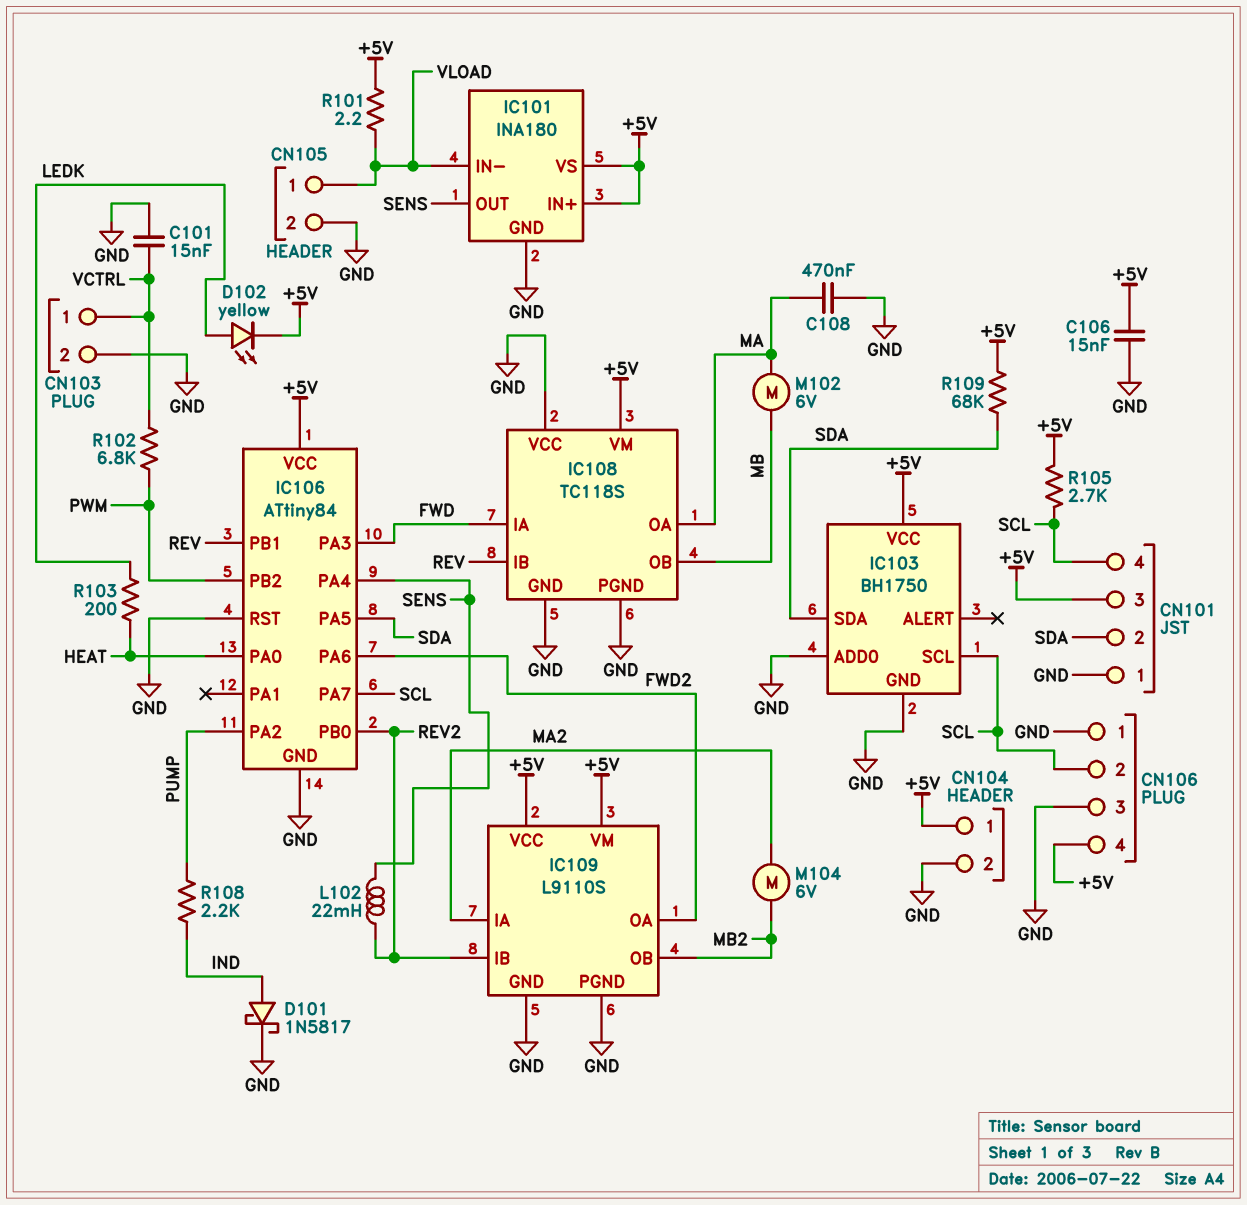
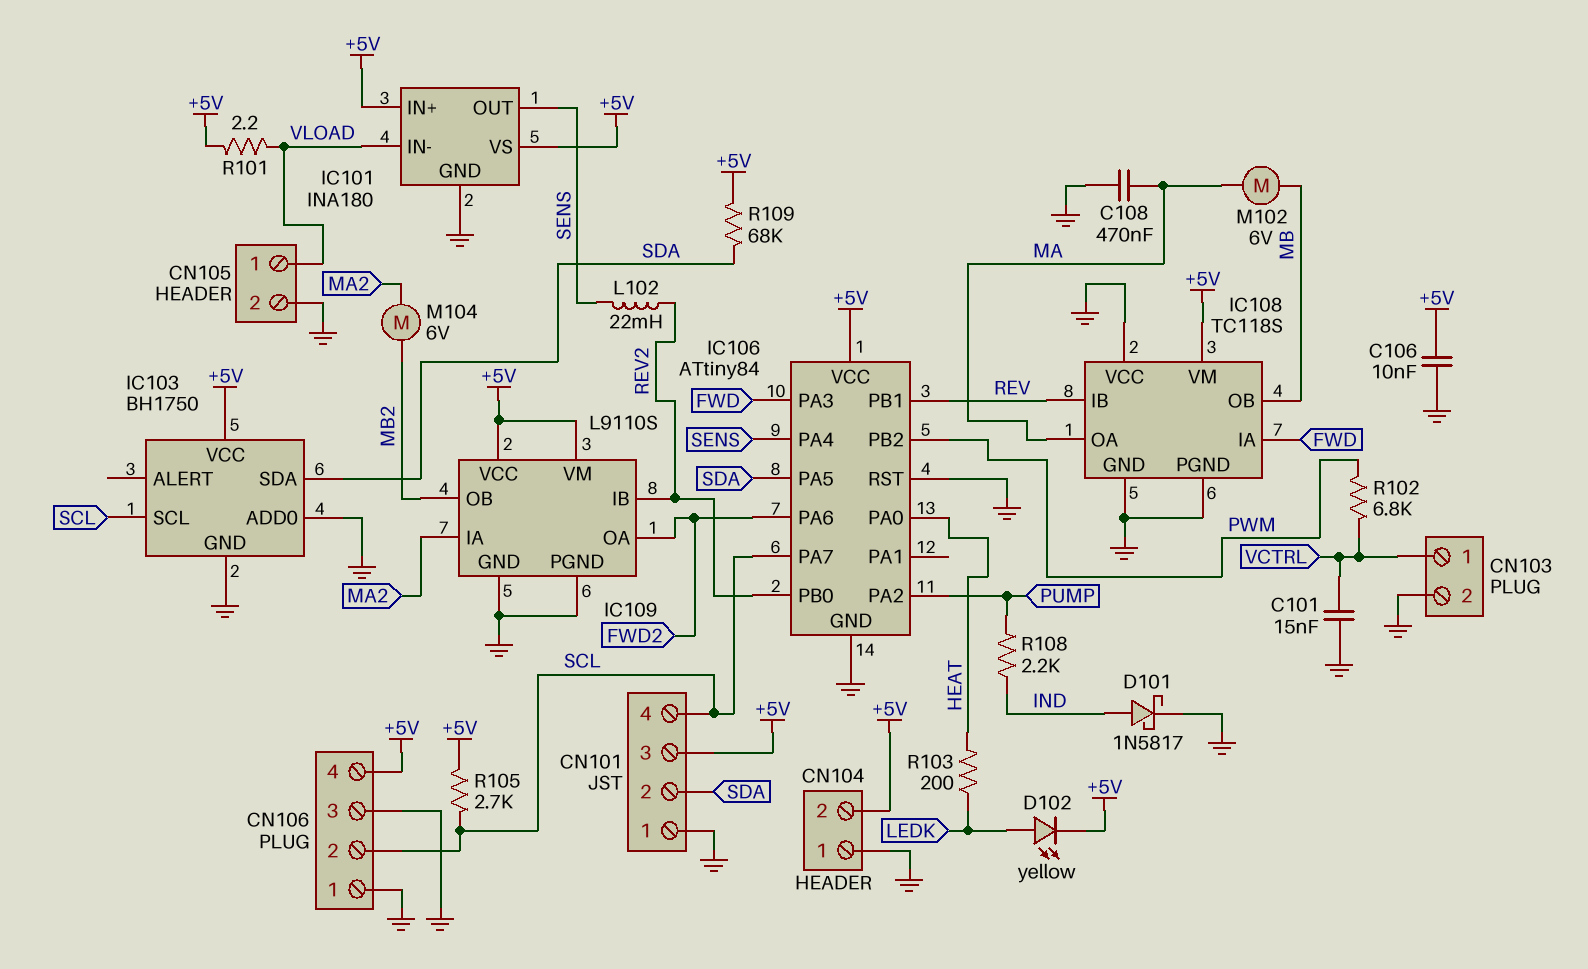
C106: 15nF (+5V, GND) -> 10nF (+5V, GND)
CN104 pin 1: +5V -> GND
CN104 pin 2: GND -> +5V

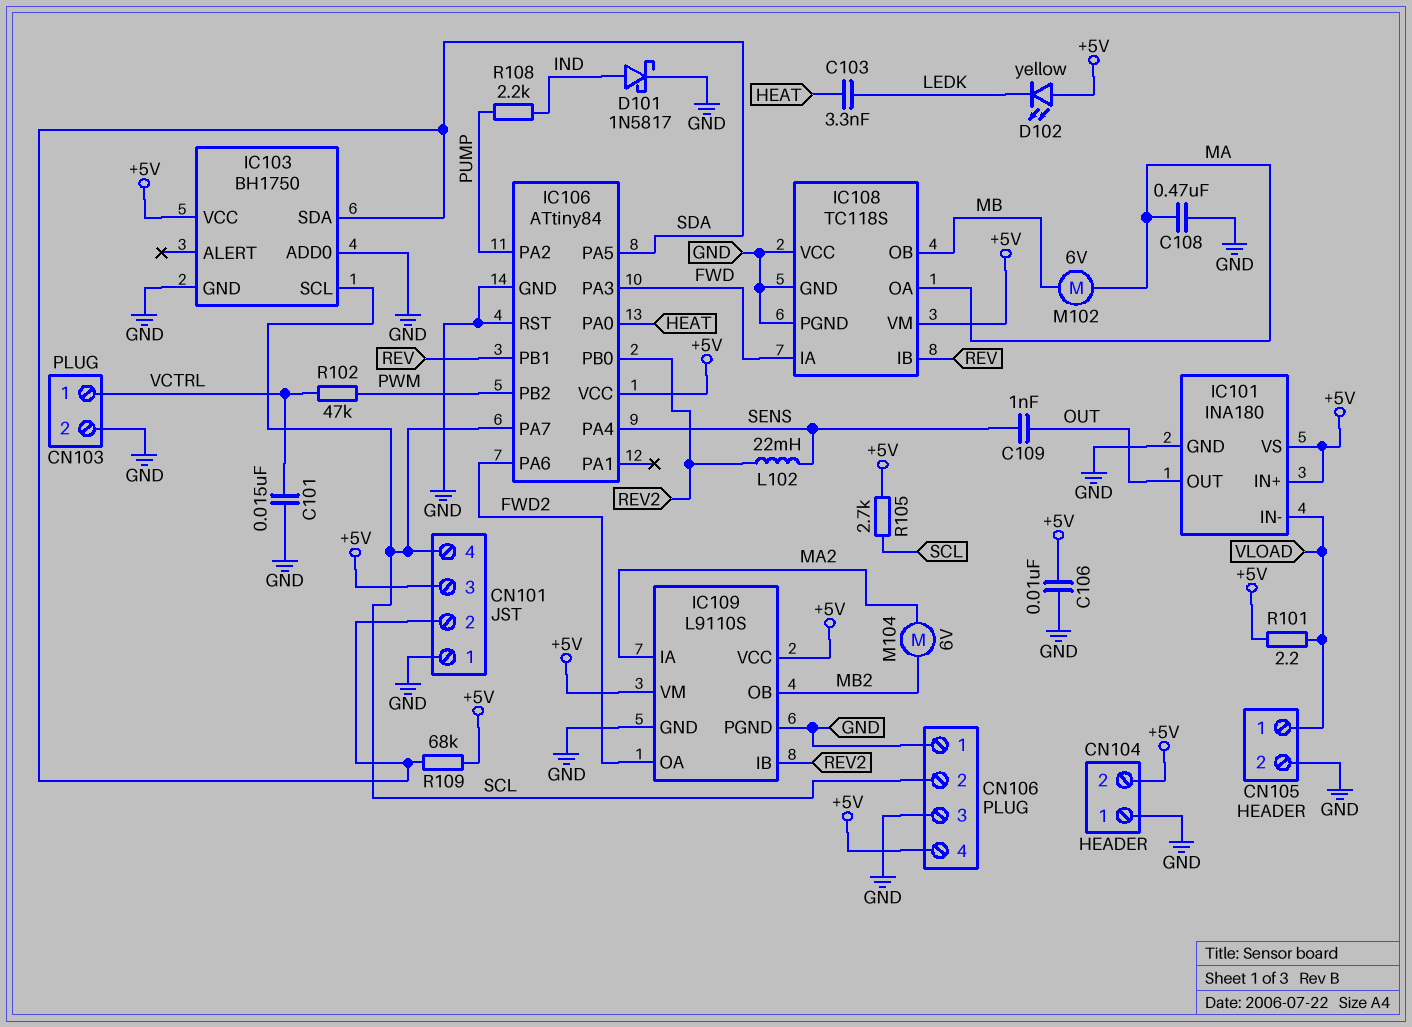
C103: none -> 3.3nF (HEAT, LEDK)
C109: none -> 1nF (OUT, SENS)
D102: LED yellow (A LEDK, K +5V) -> LED yellow (A +5V, K LEDK)
IC101 pin OUT: SENS -> OUT
R102: 6.8k (PWM, VCTRL) -> 47k (PWM, VCTRL)
R103: 200 (HEAT, LEDK) -> none

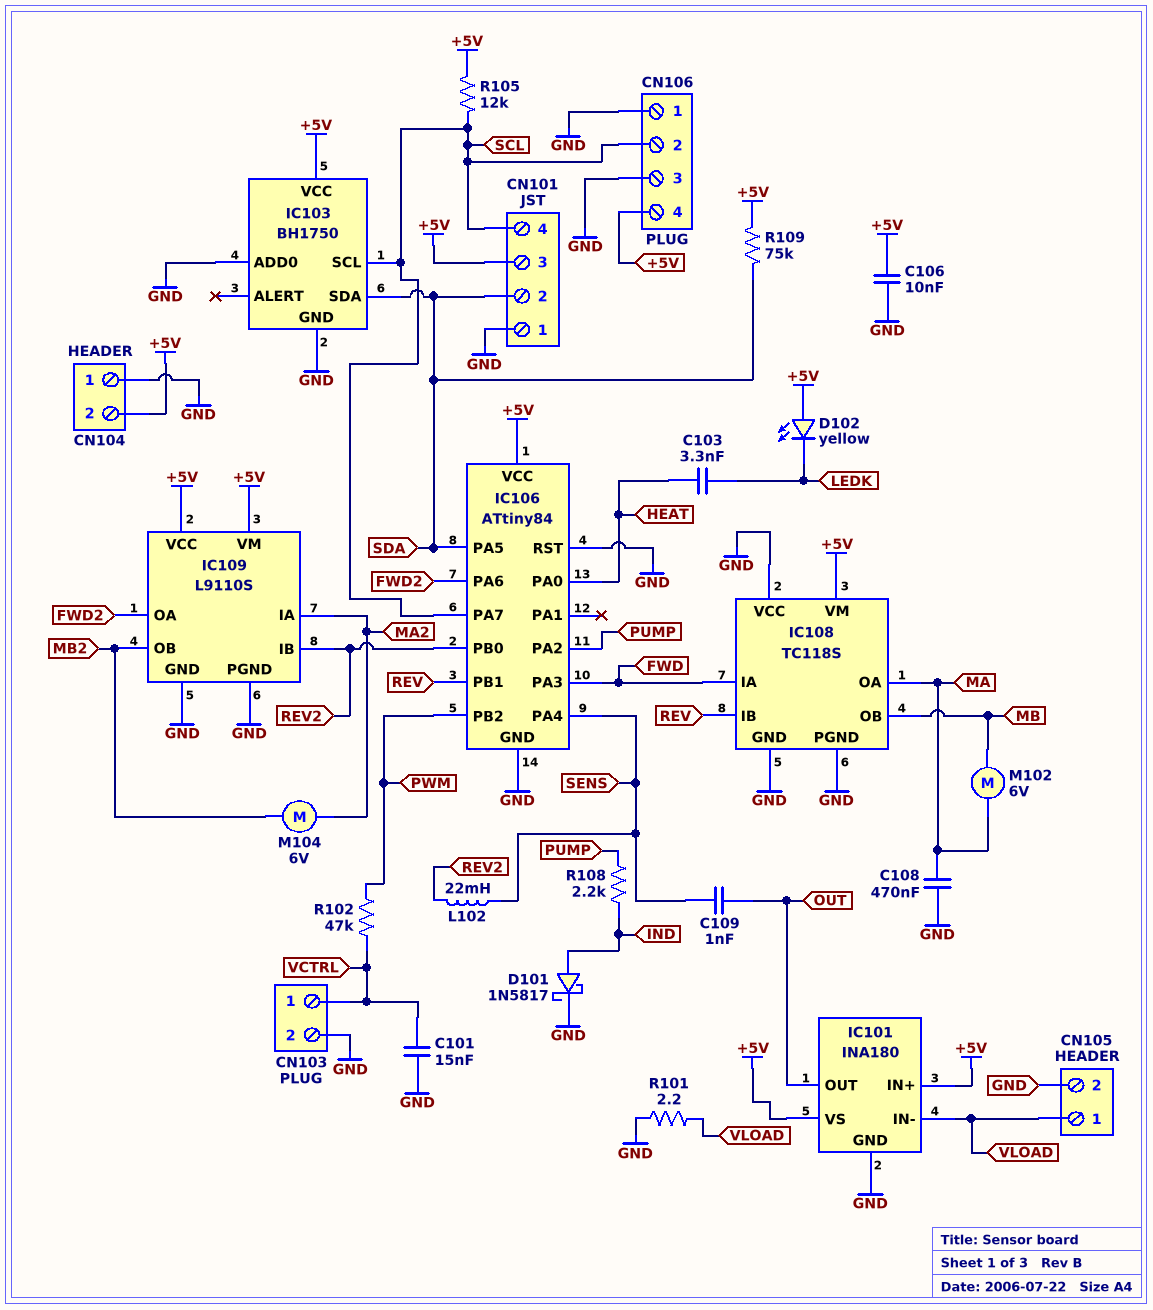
R101: 2.2 (+5V, VLOAD) -> 2.2 (GND, VLOAD)
R105: 2.7k (+5V, SCL) -> 12k (+5V, SCL)
R109: 68k (+5V, SDA) -> 75k (+5V, SDA)

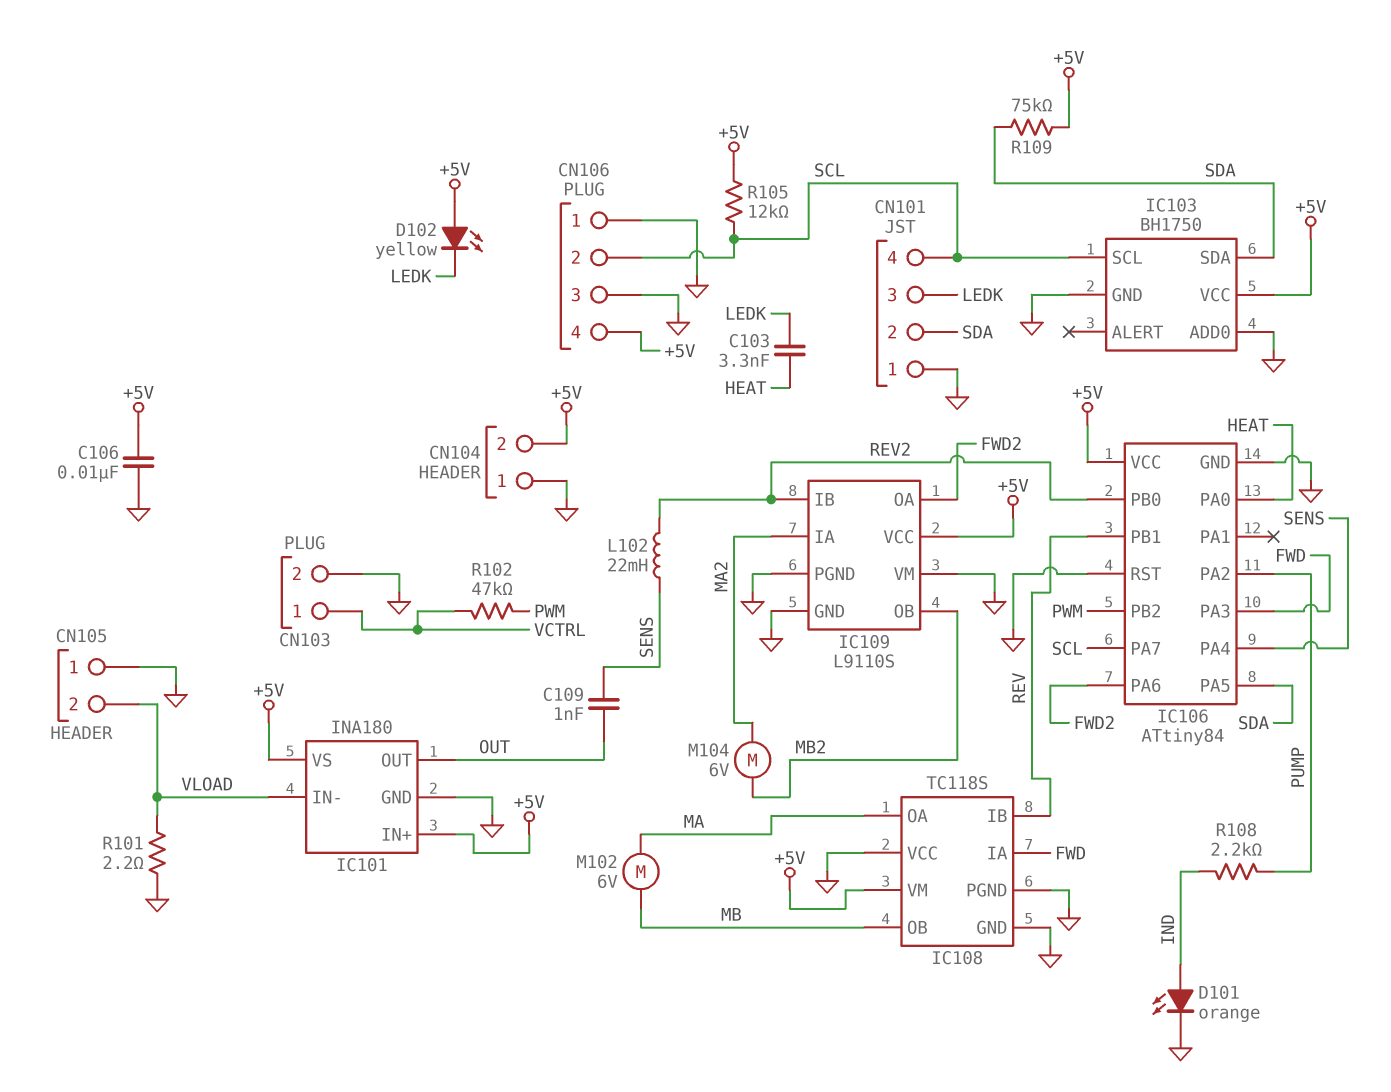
C101: 15nF (GND, VCTRL) -> none
C108: 470nF (GND, MA) -> none
CN101 pin 3: +5V -> LEDK
CN105 pin 1: VLOAD -> GND
CN105 pin 2: GND -> VLOAD
D101: schottky 1N5817 (A IND, K GND) -> LED orange (A IND, K GND)
IC109 pin VM: +5V -> GND

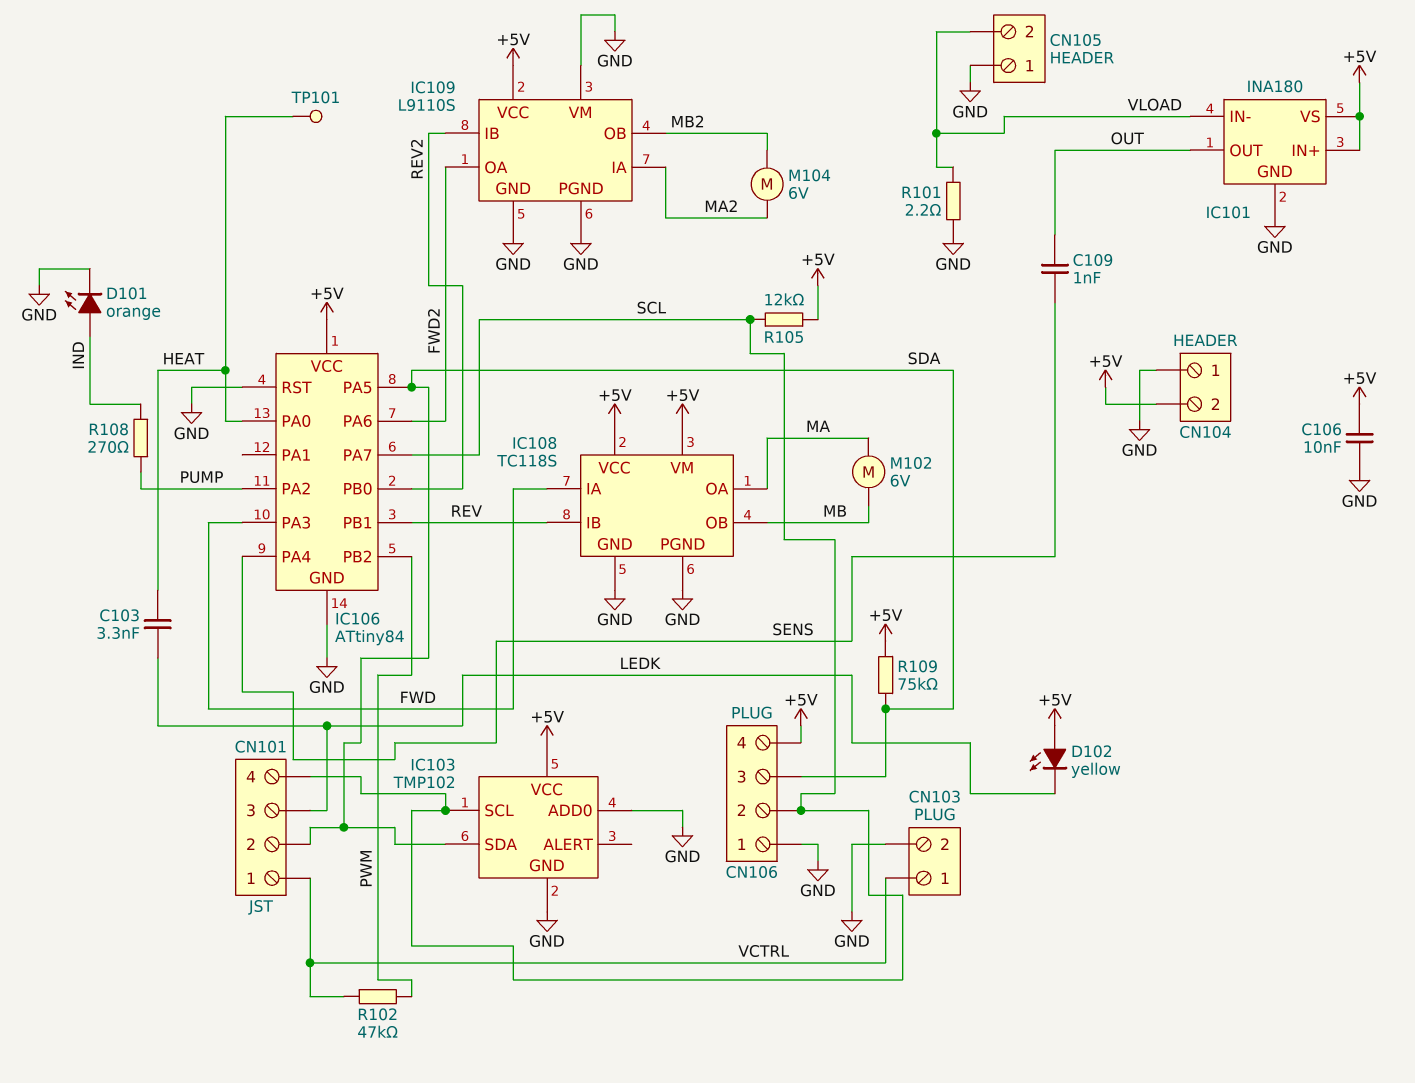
CN101 pin 1: GND -> VCTRL
CN106 pin 3: GND -> SDA
IC103: BH1750 -> TMP102
IC108 pin VCC: GND -> +5V
L102: 22mH (REV2, SENS) -> none
R108: 2.2k (IND, PUMP) -> 270 (IND, PUMP)
TP101: none -> test point (HEAT)

